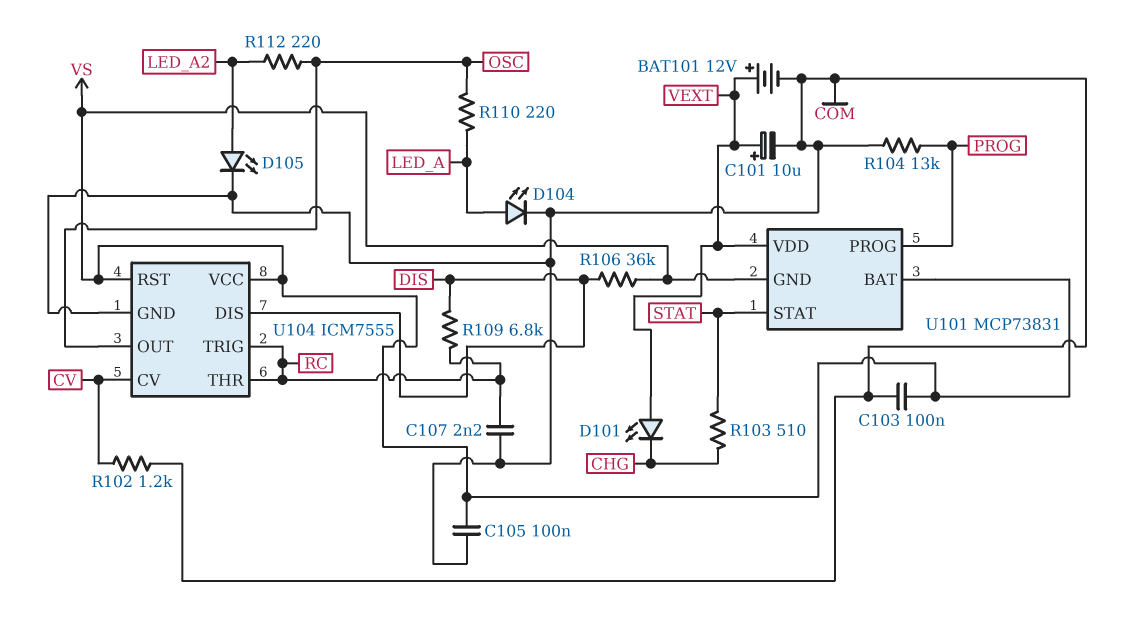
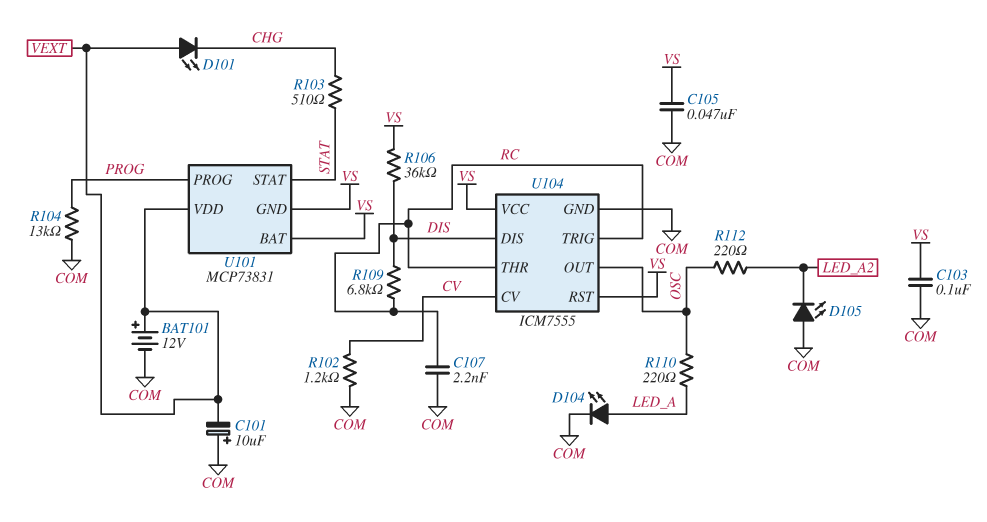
C101: 10uF (plus VEXT, minus COM) -> 10uF (plus COM, minus VEXT)
C105: 100nF (COM, VS) -> 47nF (COM, VS)
D105: LED (A LED_A2, K COM) -> LED (A COM, K LED_A2)

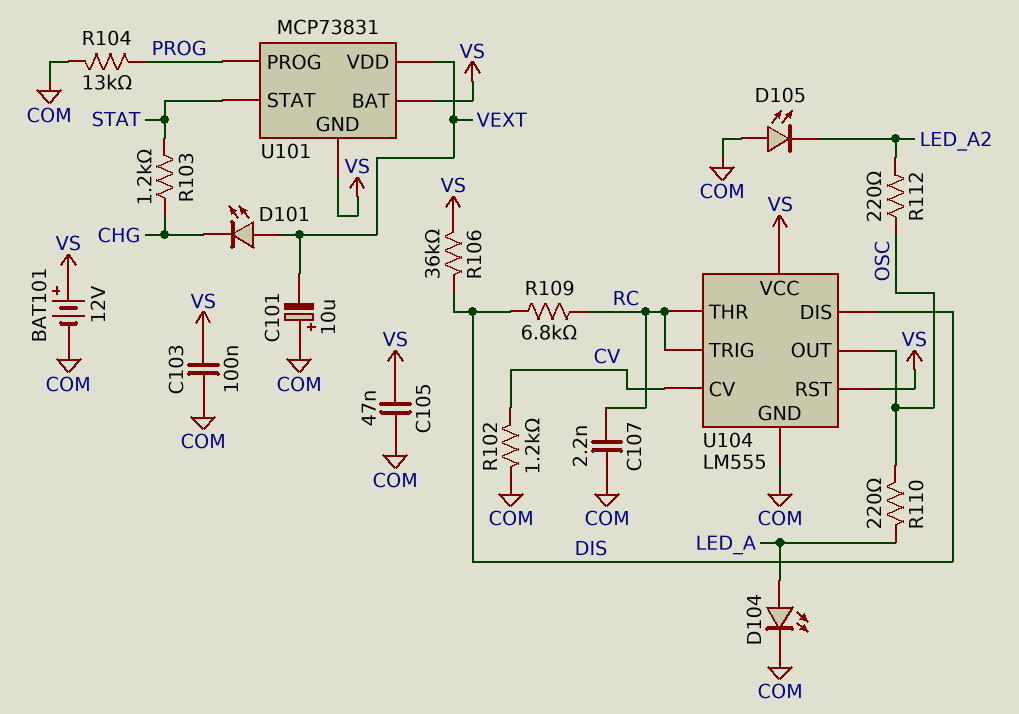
BAT101: 12V (plus VEXT, minus COM) -> 12V (plus VS, minus COM)
R103: 510 (CHG, STAT) -> 1.2k (CHG, STAT)
U104: ICM7555 -> LM555

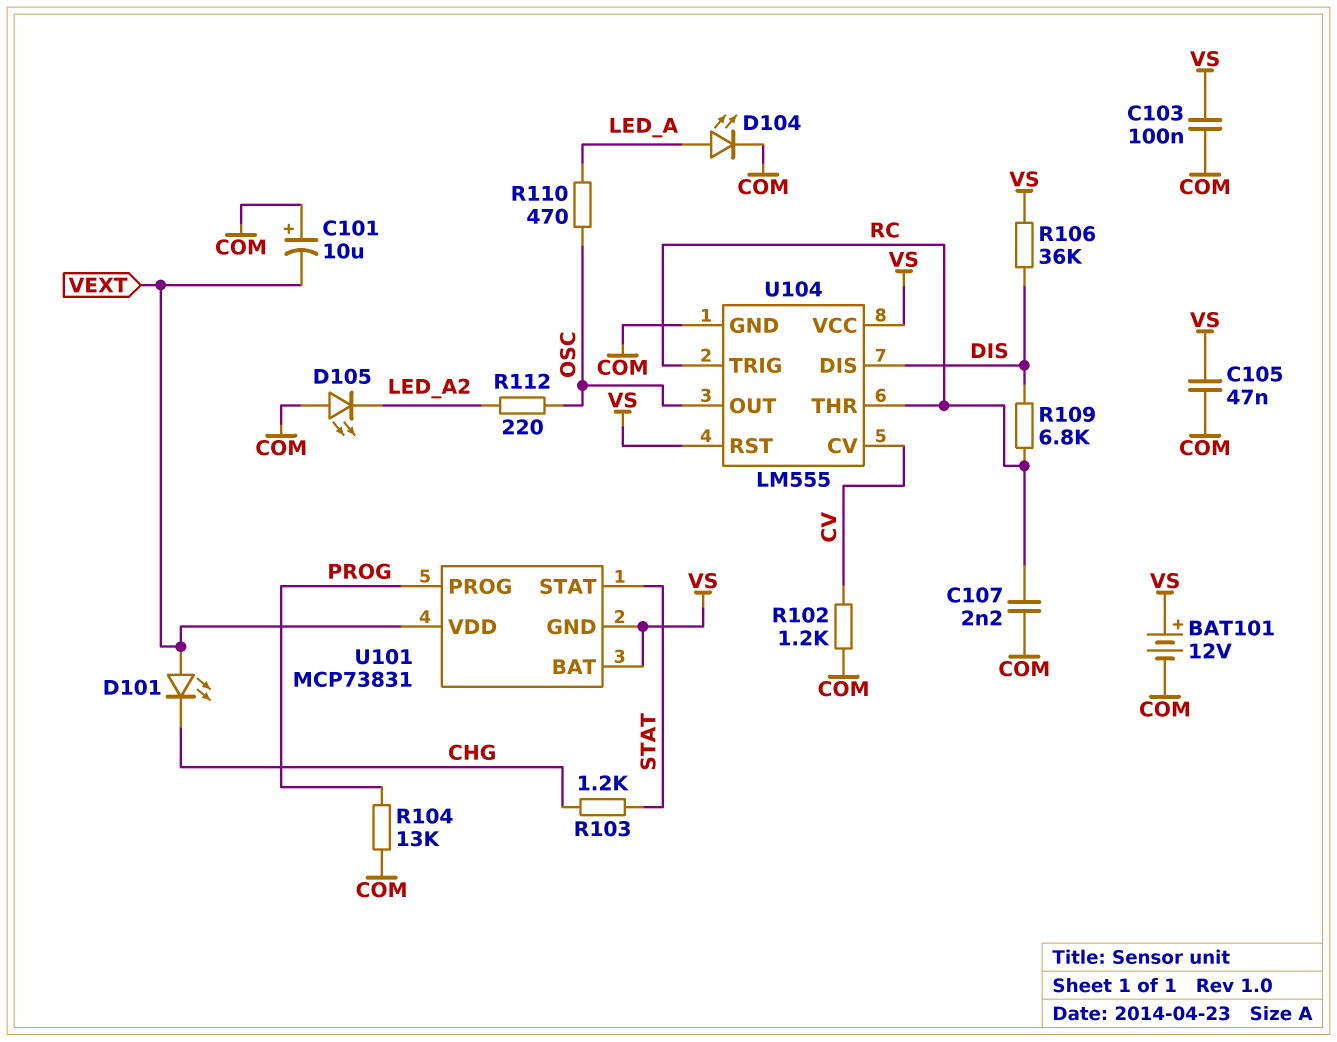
R110: 220 (LED_A, OSC) -> 470 (LED_A, OSC)

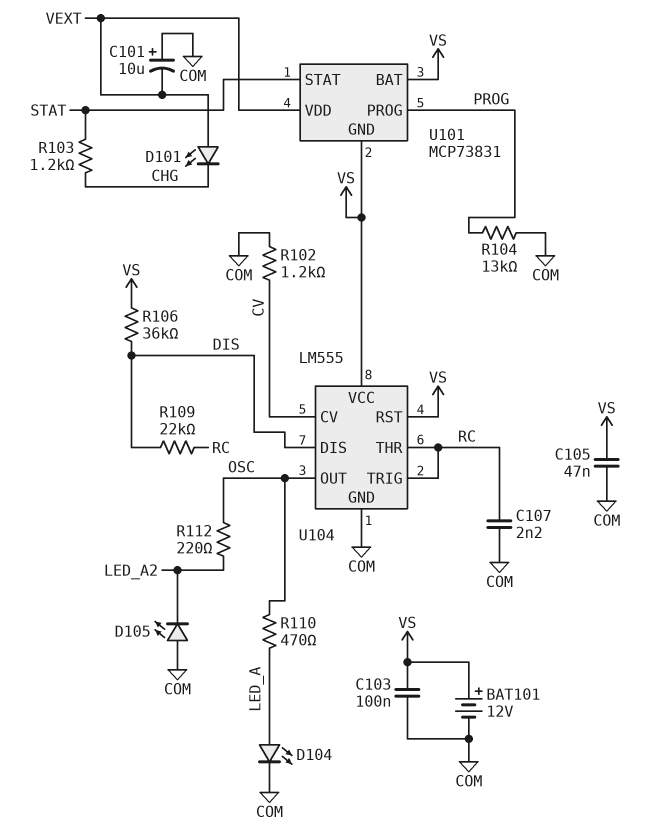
R109: 6.8k (DIS, RC) -> 22k (DIS, RC)

